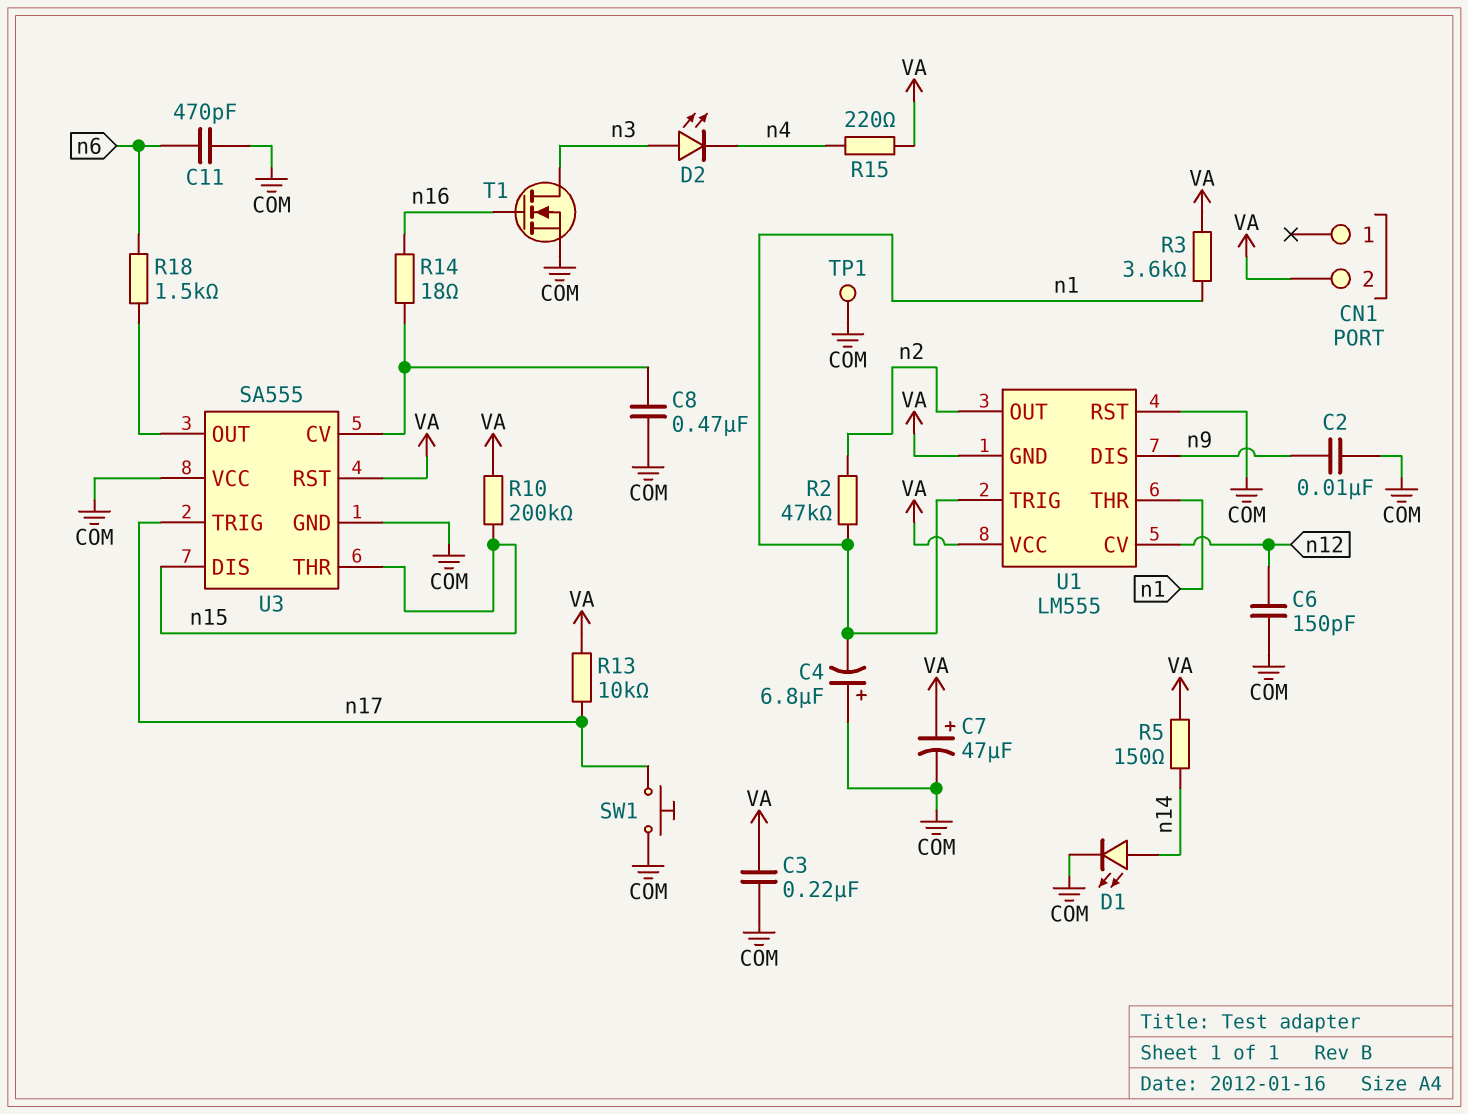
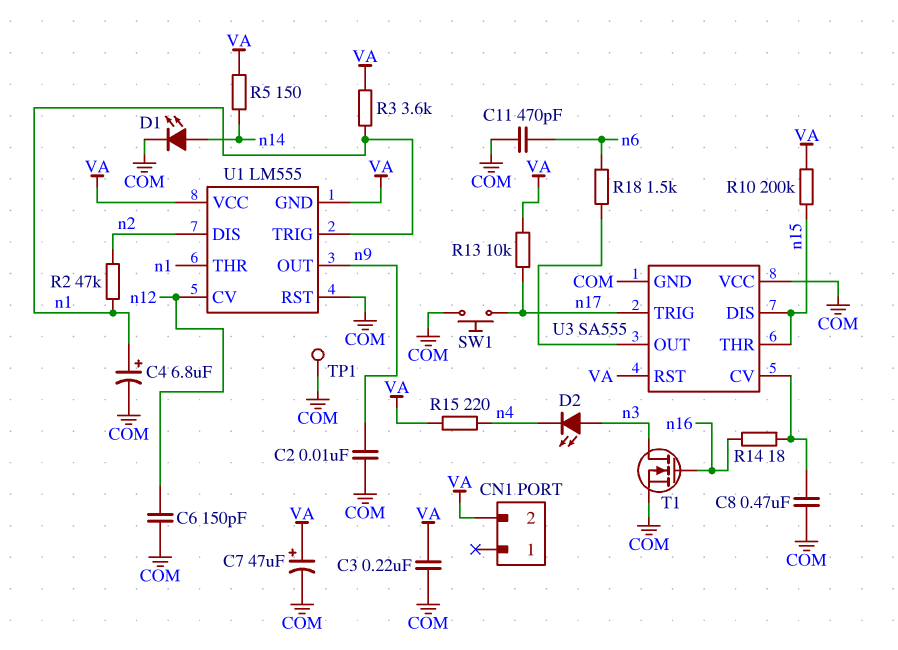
C4: 6.8uF (plus COM, minus n1) -> 6.8uF (plus n1, minus COM)
U1 pin DIS: n9 -> n2
U1 pin OUT: n2 -> n9

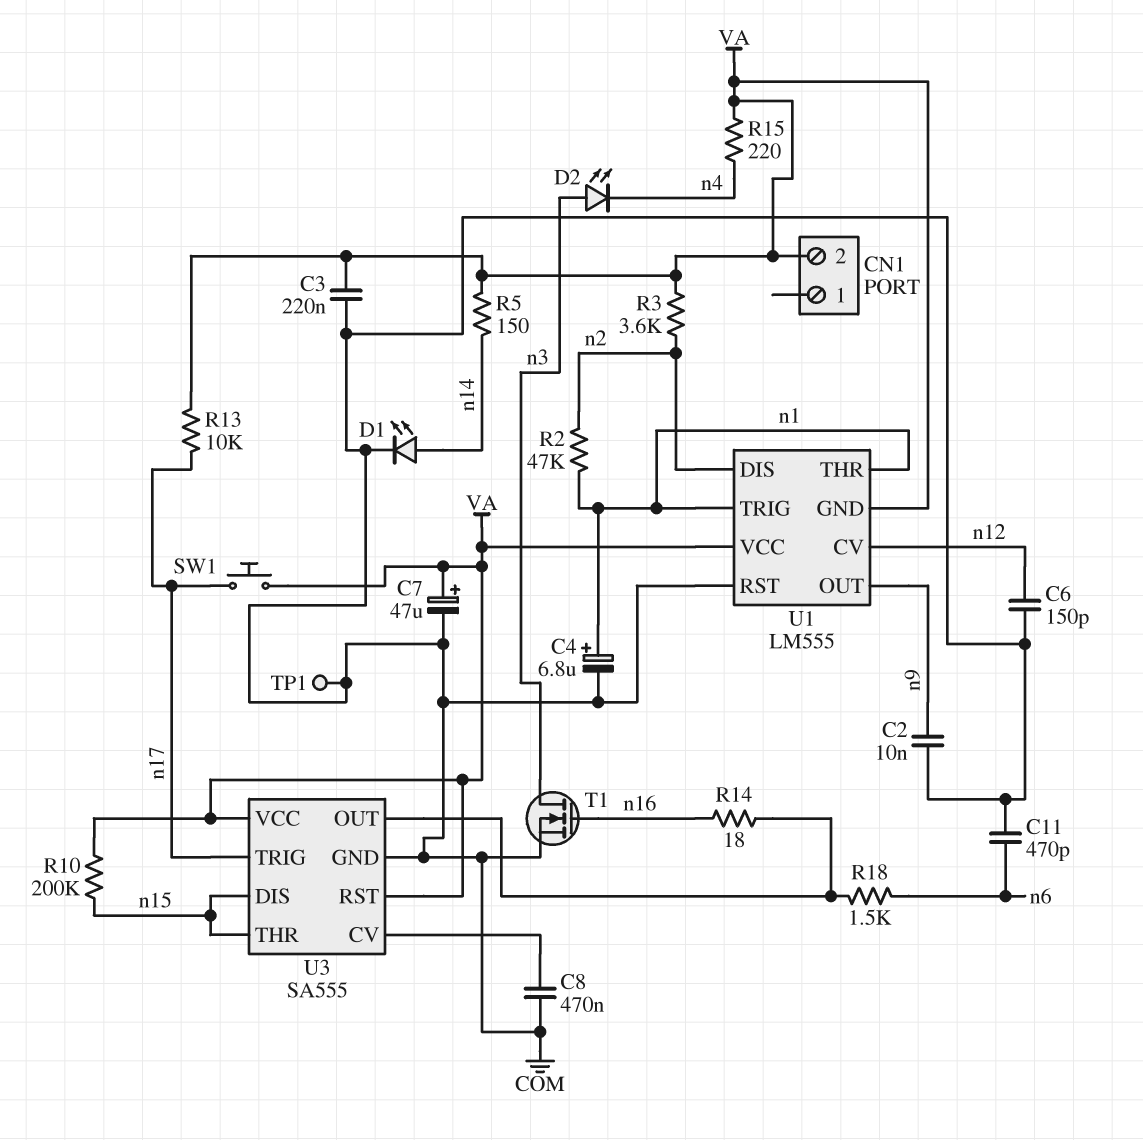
R3: 3.6k (VA, n1) -> 3.6k (VA, n2)
R14: 18 (U3/CV, n16) -> 18 (U3/OUT, n16)
SW1: button (COM, n17) -> button (VA, n17)
U3 pin VCC: COM -> VA

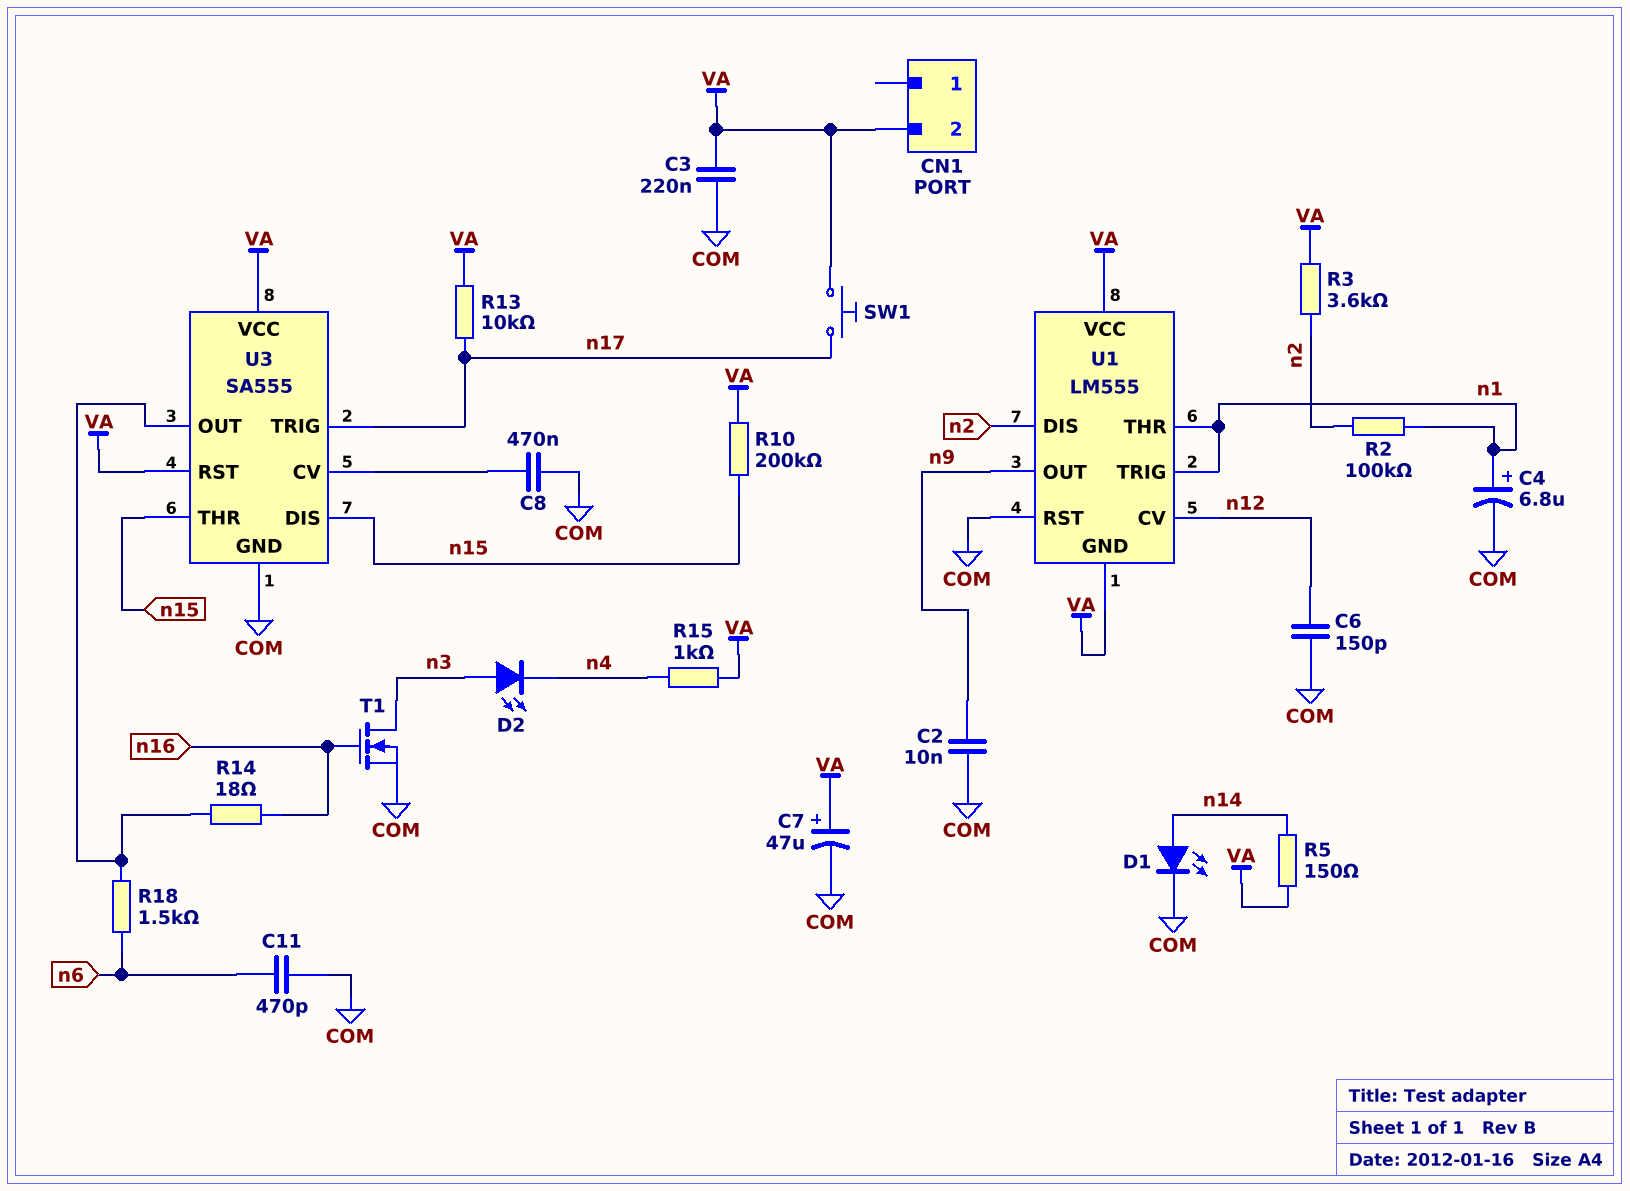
R2: 47k (n1, n2) -> 100k (n1, n2)
R15: 220 (VA, n4) -> 1k (VA, n4)
TP1: test point (COM) -> none

